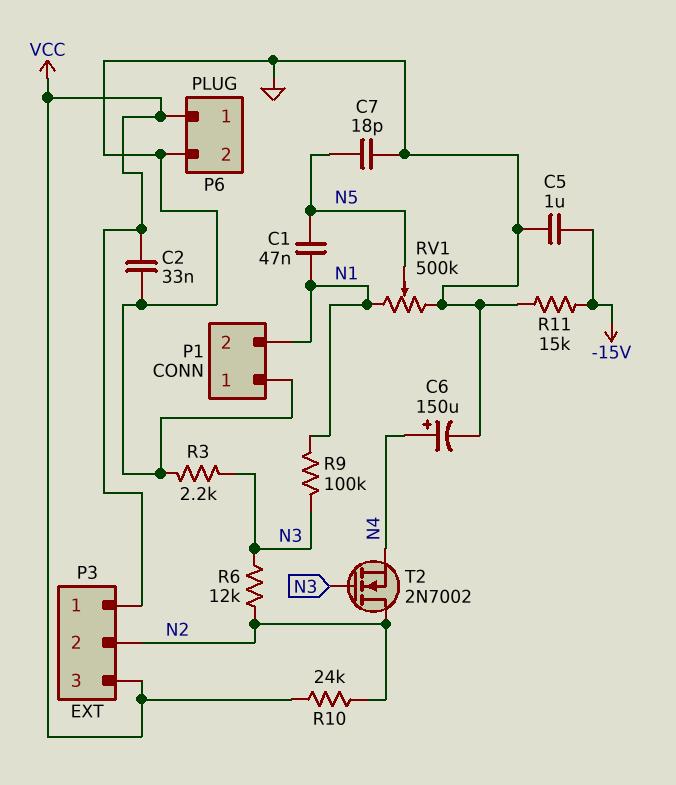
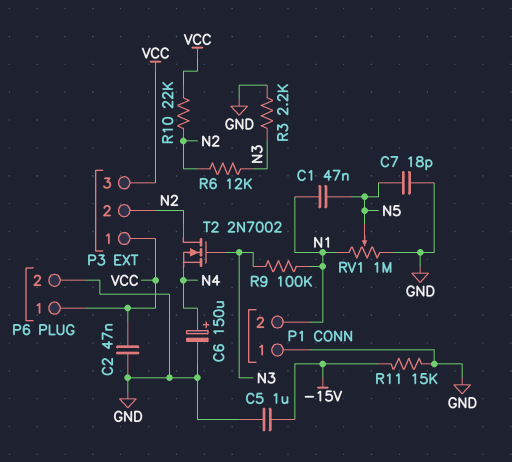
C2: 33nF (GND, VCC) -> 47nF (GND, VCC)
R10: 24k (N2, VCC) -> 22k (N2, VCC)
RV1: 500k (GND, N1, wiper N5) -> 1M (GND, N1, wiper N5)

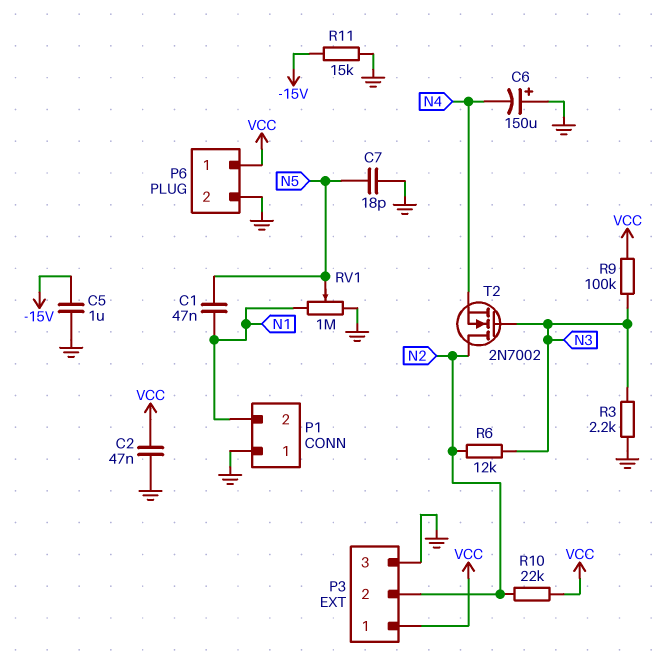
C6: 150uF (plus N4, minus GND) -> 150uF (plus GND, minus N4)
P3 pin 3: VCC -> GND
R9: 100k (N1, N3) -> 100k (N3, VCC)

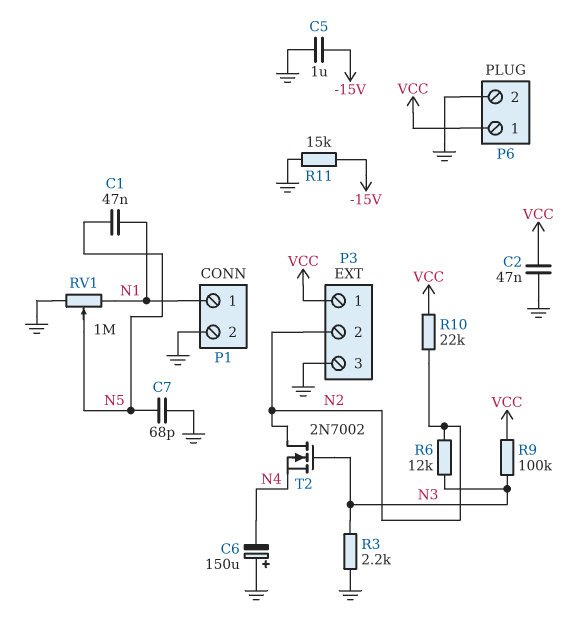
C7: 18pF (GND, N5) -> 68pF (GND, N5)
P1 pin 1: GND -> N1
P1 pin 2: N1 -> GND

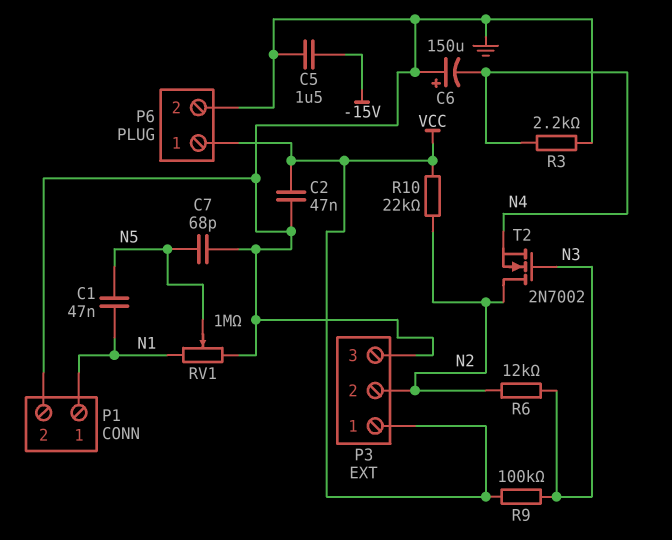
C5: 1uF (-15V, GND) -> 1.5uF (-15V, GND)
R3: 2.2k (GND, N3) -> 2.2k (GND, N4)
R11: 15k (-15V, GND) -> none

